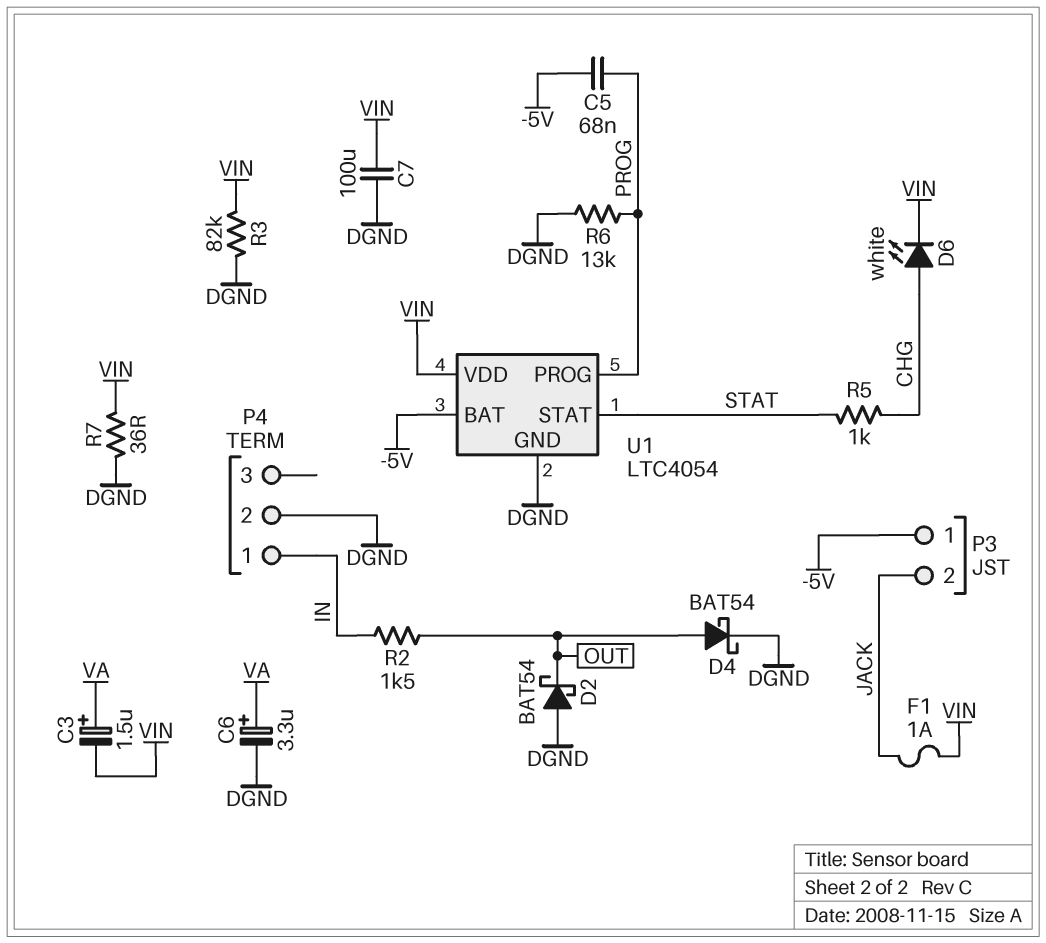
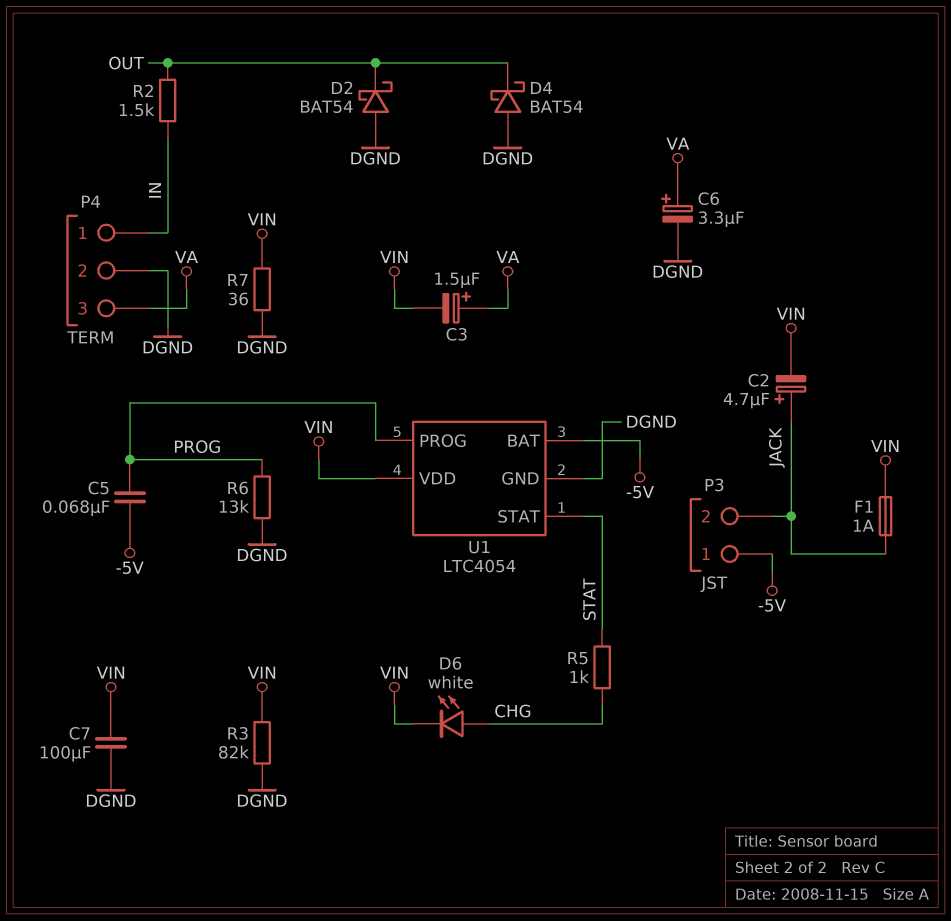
C2: none -> 4.7uF (plus JACK, minus VIN)
D4: schottky BAT54 (A OUT, K DGND) -> schottky BAT54 (A DGND, K OUT)
P4 pin 3: none -> VA

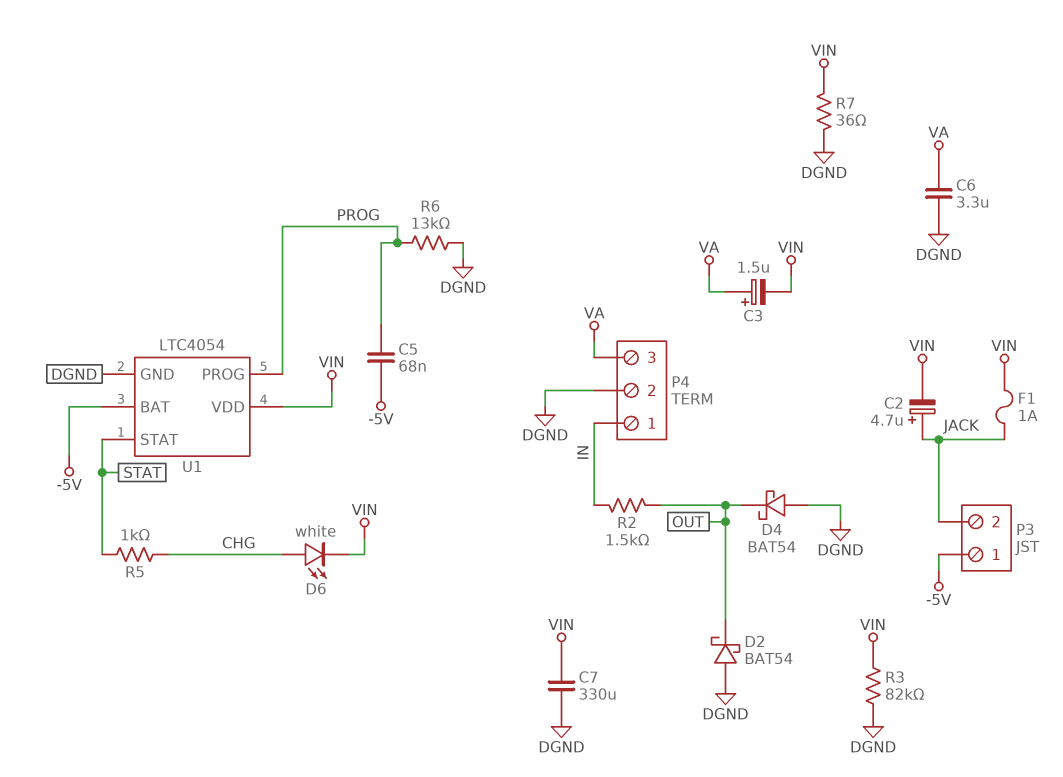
C6: 3.3uF (plus VA, minus DGND) -> 3.3uF (DGND, VA)
C7: 100uF (DGND, VIN) -> 330uF (DGND, VIN)

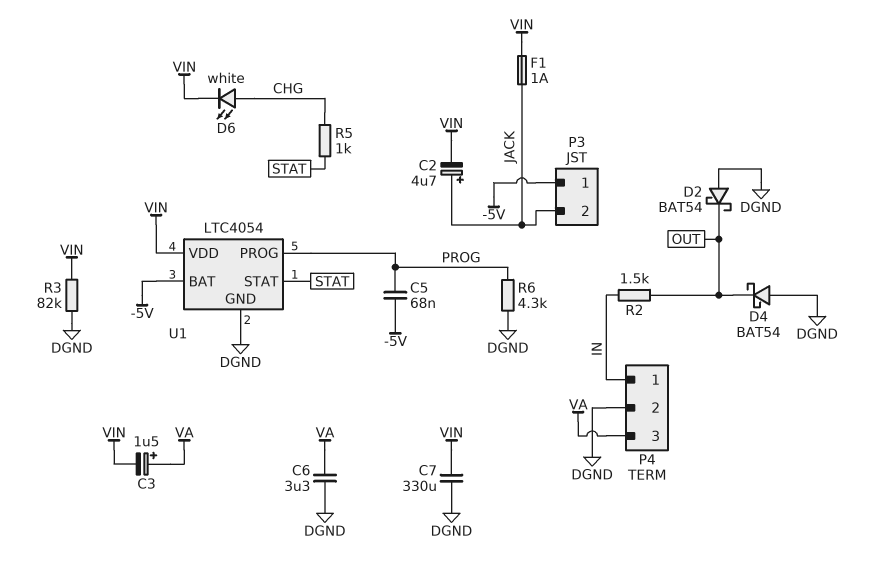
R6: 13k (DGND, PROG) -> 4.3k (DGND, PROG)
R7: 36 (DGND, VIN) -> none

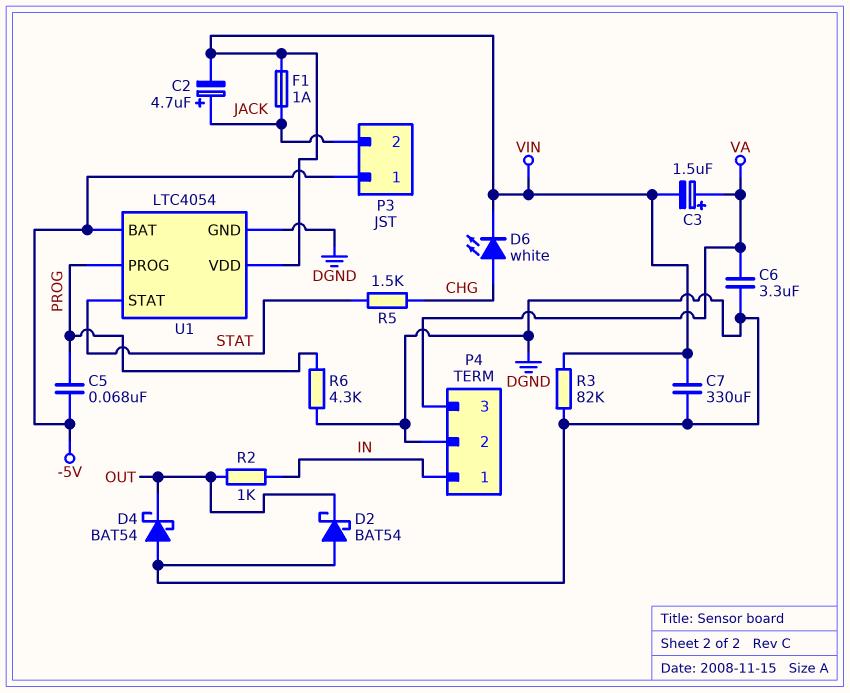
R2: 1.5k (IN, OUT) -> 1k (IN, OUT)
R5: 1k (CHG, STAT) -> 1.5k (CHG, STAT)

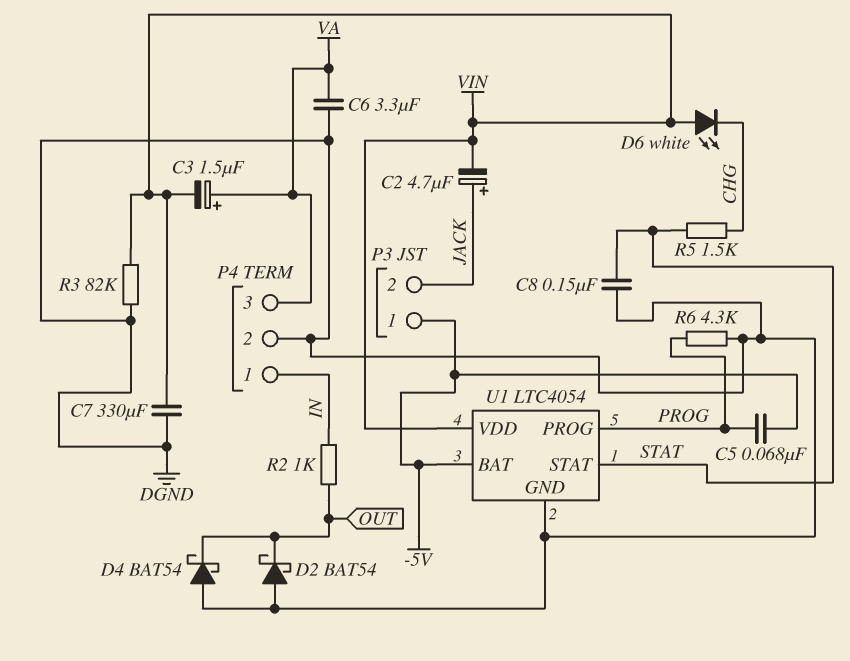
C8: none -> 150nF (DGND, STAT)
D6: LED white (A CHG, K VIN) -> LED white (A VIN, K CHG)
F1: 1A (JACK, VIN) -> none

